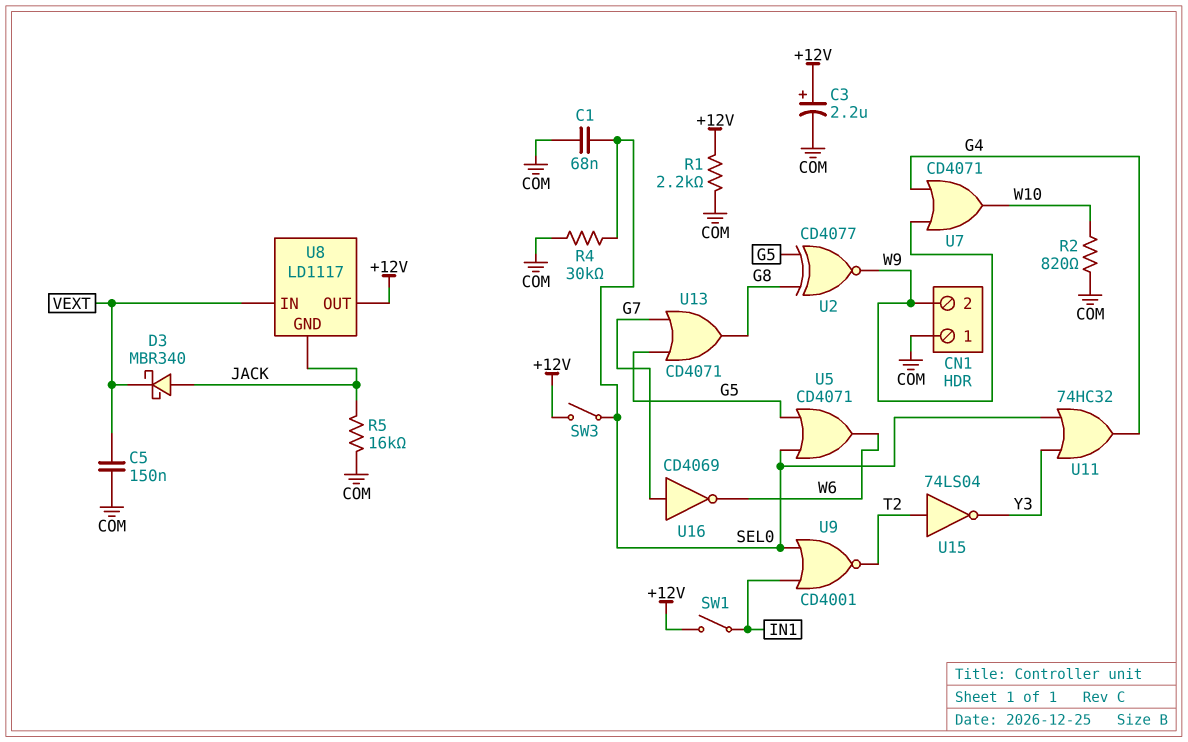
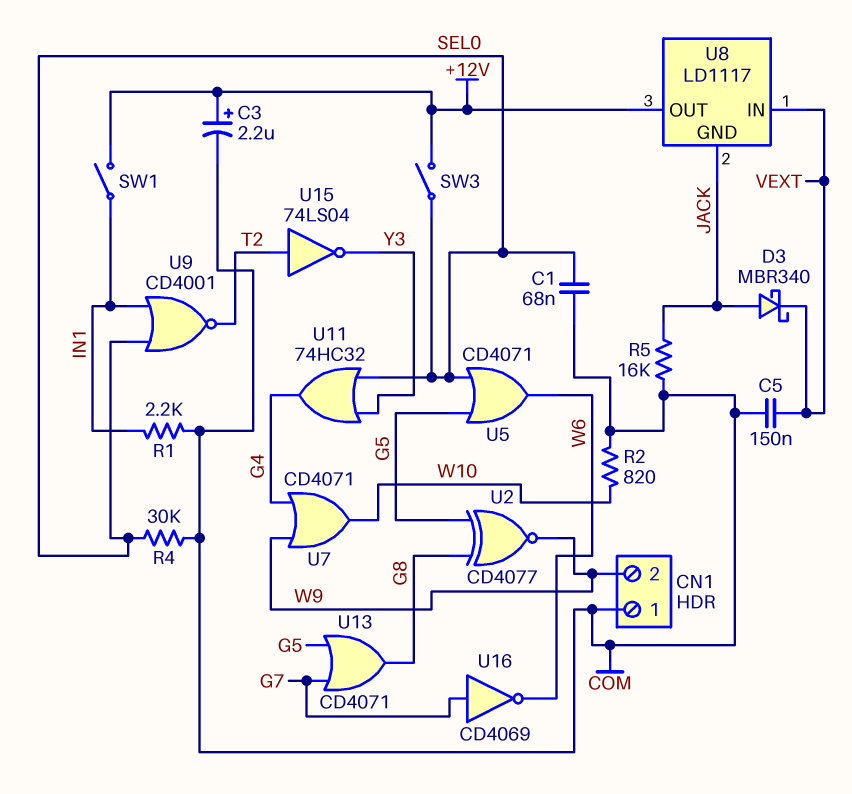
R1: 2.2k (+12V, COM) -> 2.2k (COM, IN1)

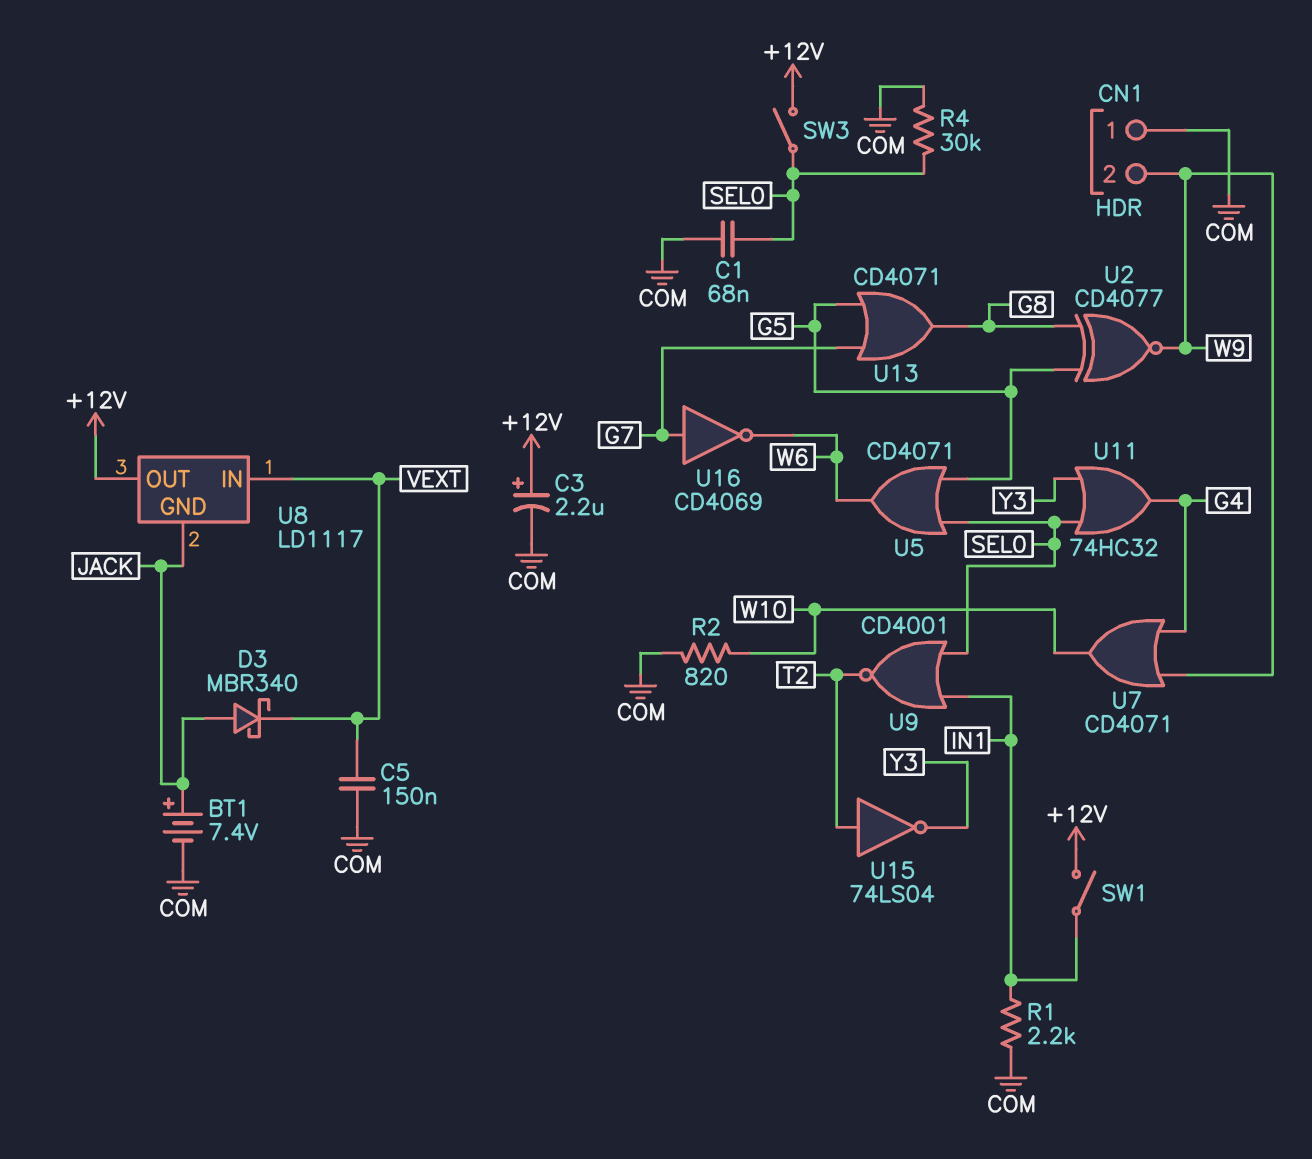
BT1: none -> 7.4V (plus JACK, minus COM)
R5: 16k (COM, JACK) -> none

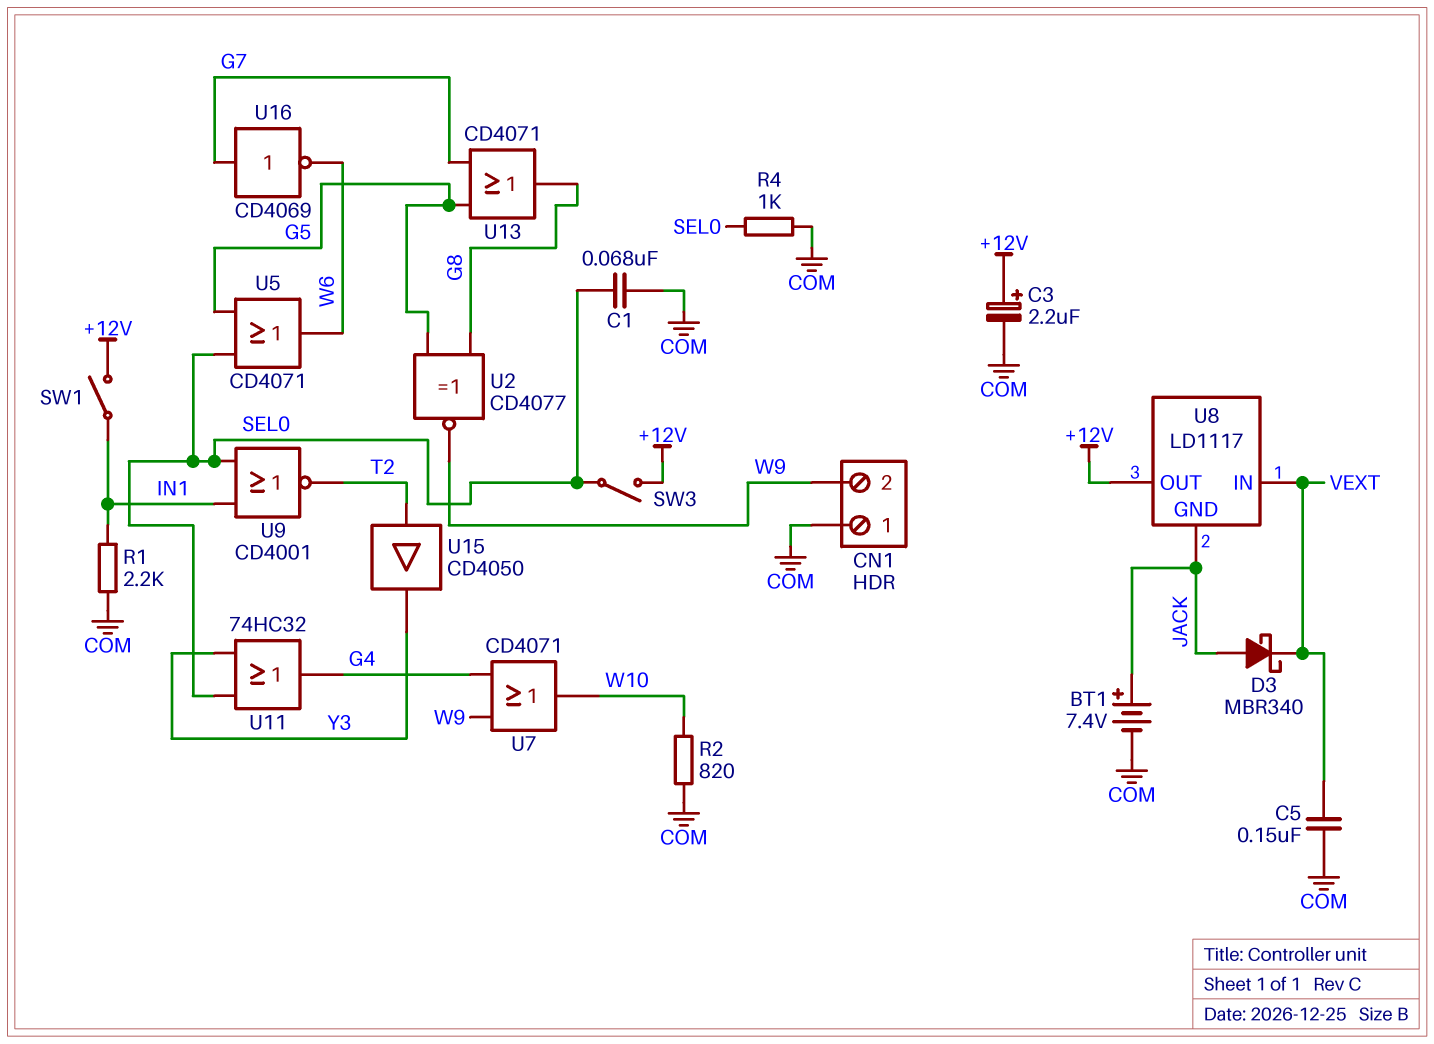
R4: 30k (COM, SEL0) -> 1k (COM, SEL0)
U15: NOT 74LS04 (in T2, out Y3) -> buffer CD4050 (in T2, out Y3)

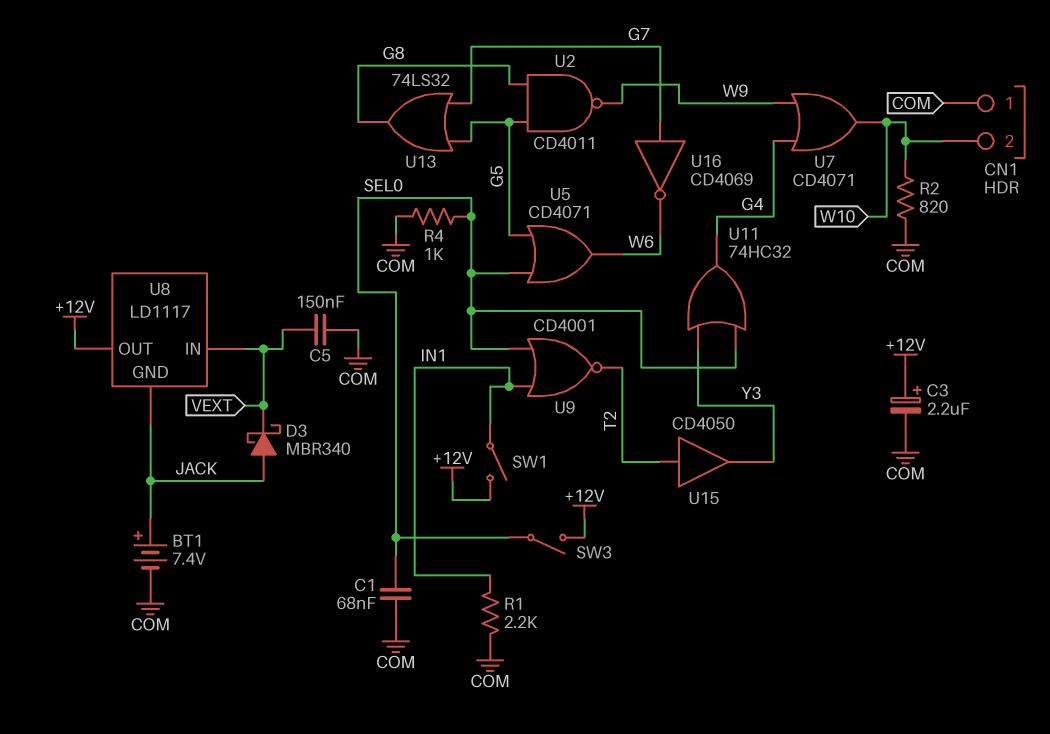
CN1 pin 2: W9 -> W10
U2: XNOR CD4077 (in G5, in G8, out W9) -> NAND CD4011 (in G5, in G8, out W9)
U13: OR CD4071 (in G5, in G7, out G8) -> OR 74LS32 (in G5, in G7, out G8)

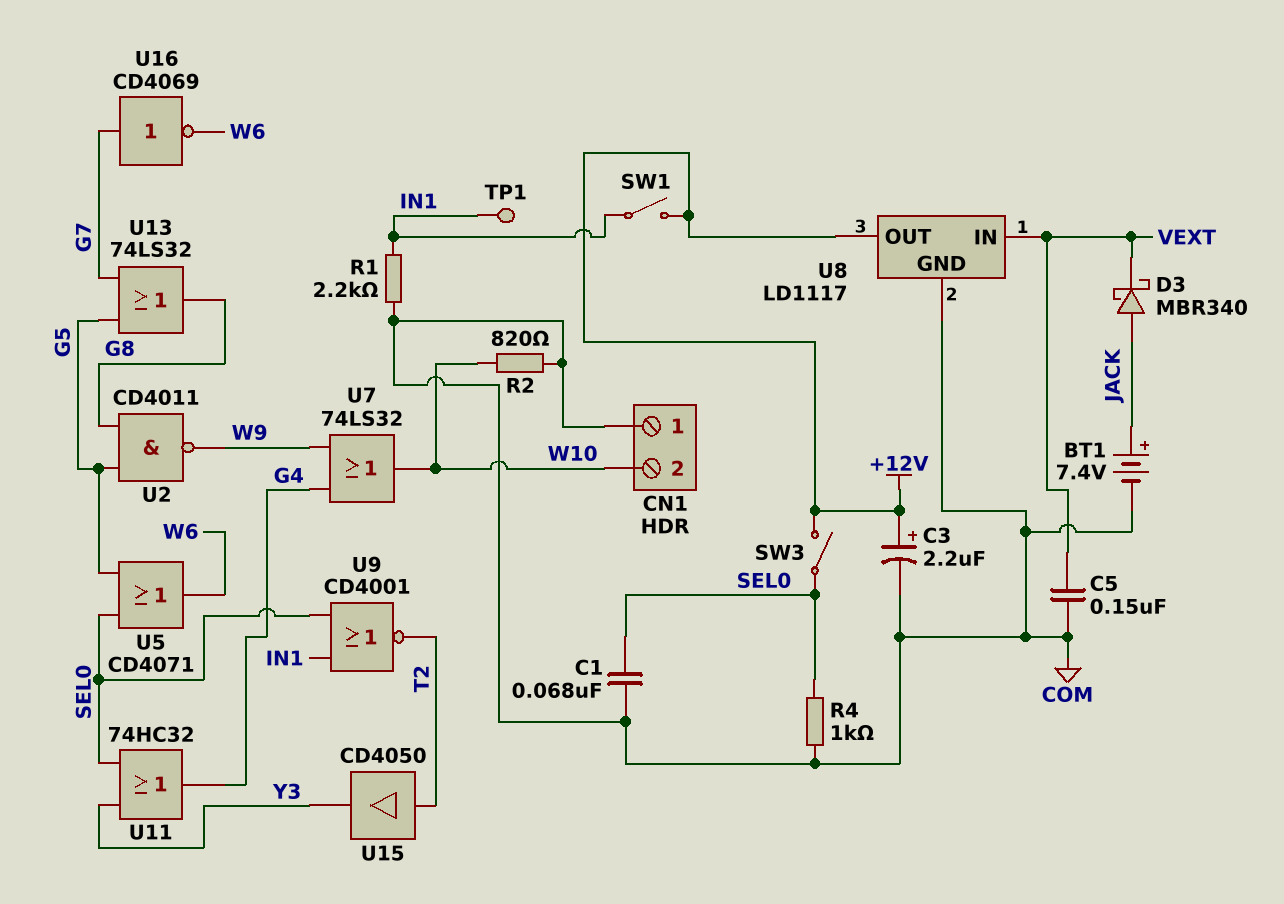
TP1: none -> test point (IN1)
U7: OR CD4071 (in G4, in W9, out W10) -> OR 74LS32 (in G4, in W9, out W10)
U8 pin GND: JACK -> COM

